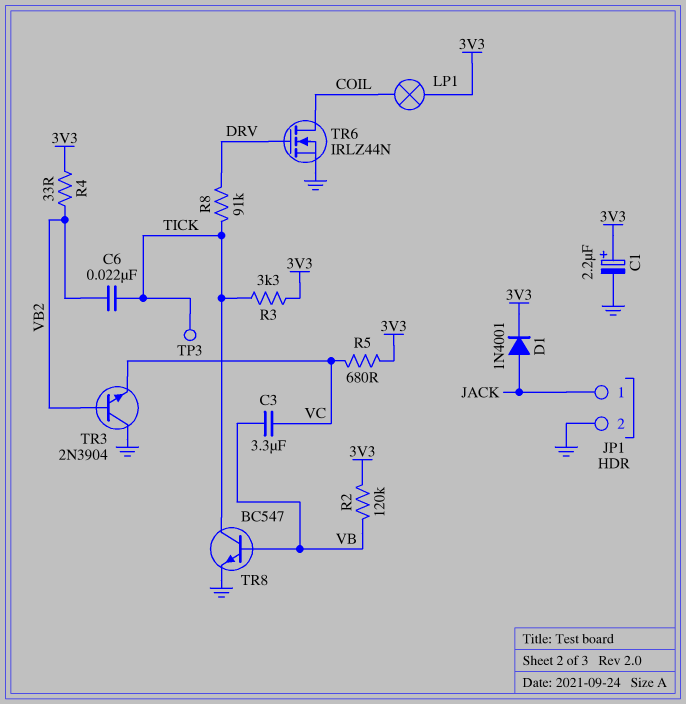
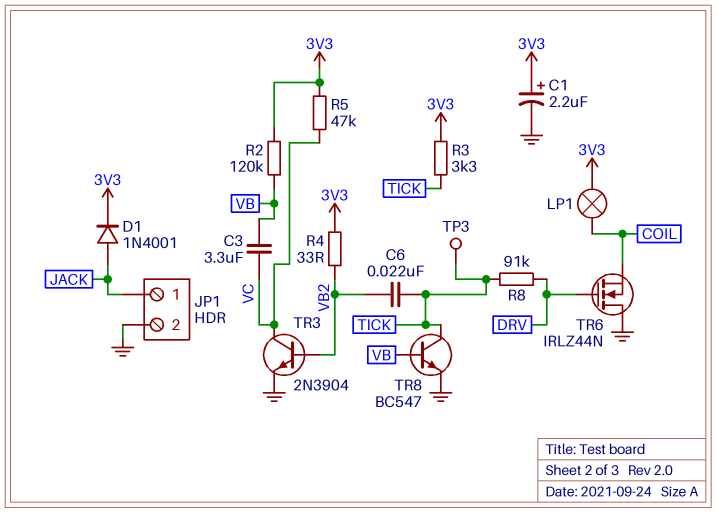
R5: 680 (3V3, VC) -> 47k (3V3, VC)
TR3: NPN 2N3904 (B VB2, C GND, E VC) -> NPN 2N3904 (B VB2, C VC, E GND)
TR6: NMOS IRLZ44N (G DRV, D COIL, S GND) -> NMOS IRLZ44N (G DRV, D GND, S COIL)

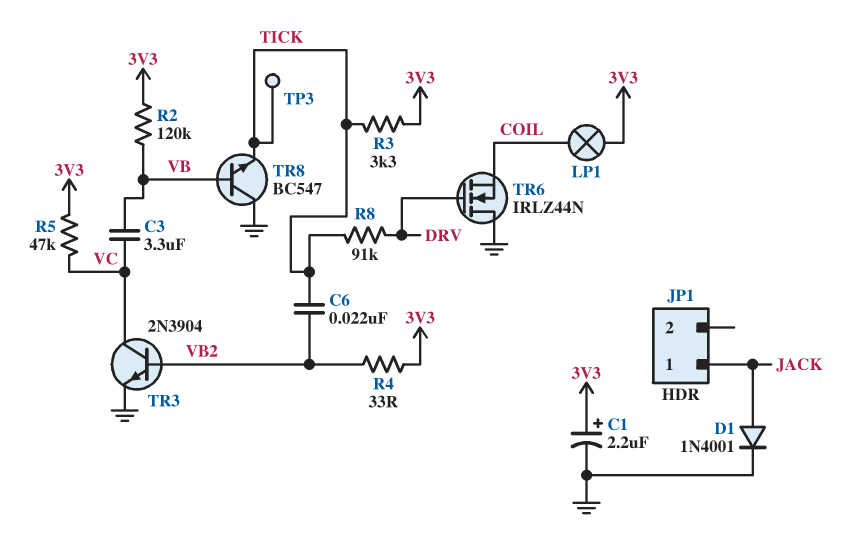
D1: diode 1N4001 (A JACK, K 3V3) -> diode 1N4001 (A JACK, K GND)
JP1 pin 2: GND -> none
TR8: NPN BC547 (B VB, C TICK, E GND) -> NPN BC547 (B VB, C GND, E TICK)

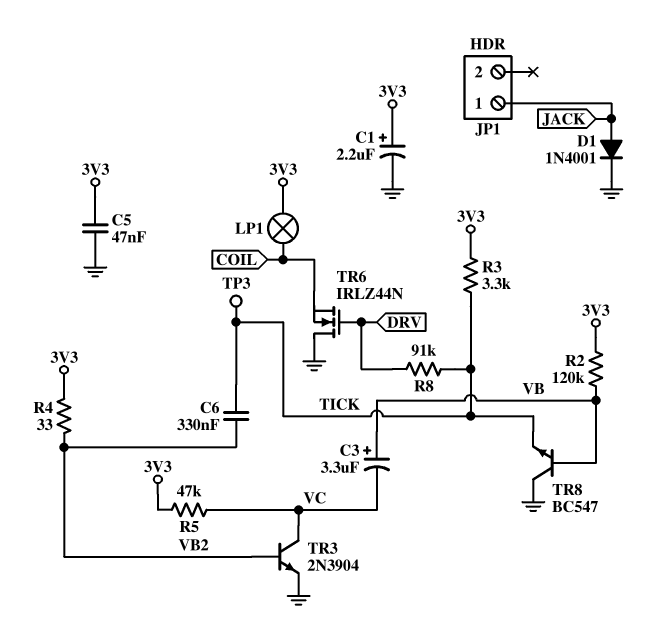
C3: 3.3uF (VB, VC) -> 3.3uF (plus VB, minus VC)
C5: none -> 47nF (3V3, GND)
C6: 22nF (TICK, VB2) -> 330nF (TICK, VB2)

